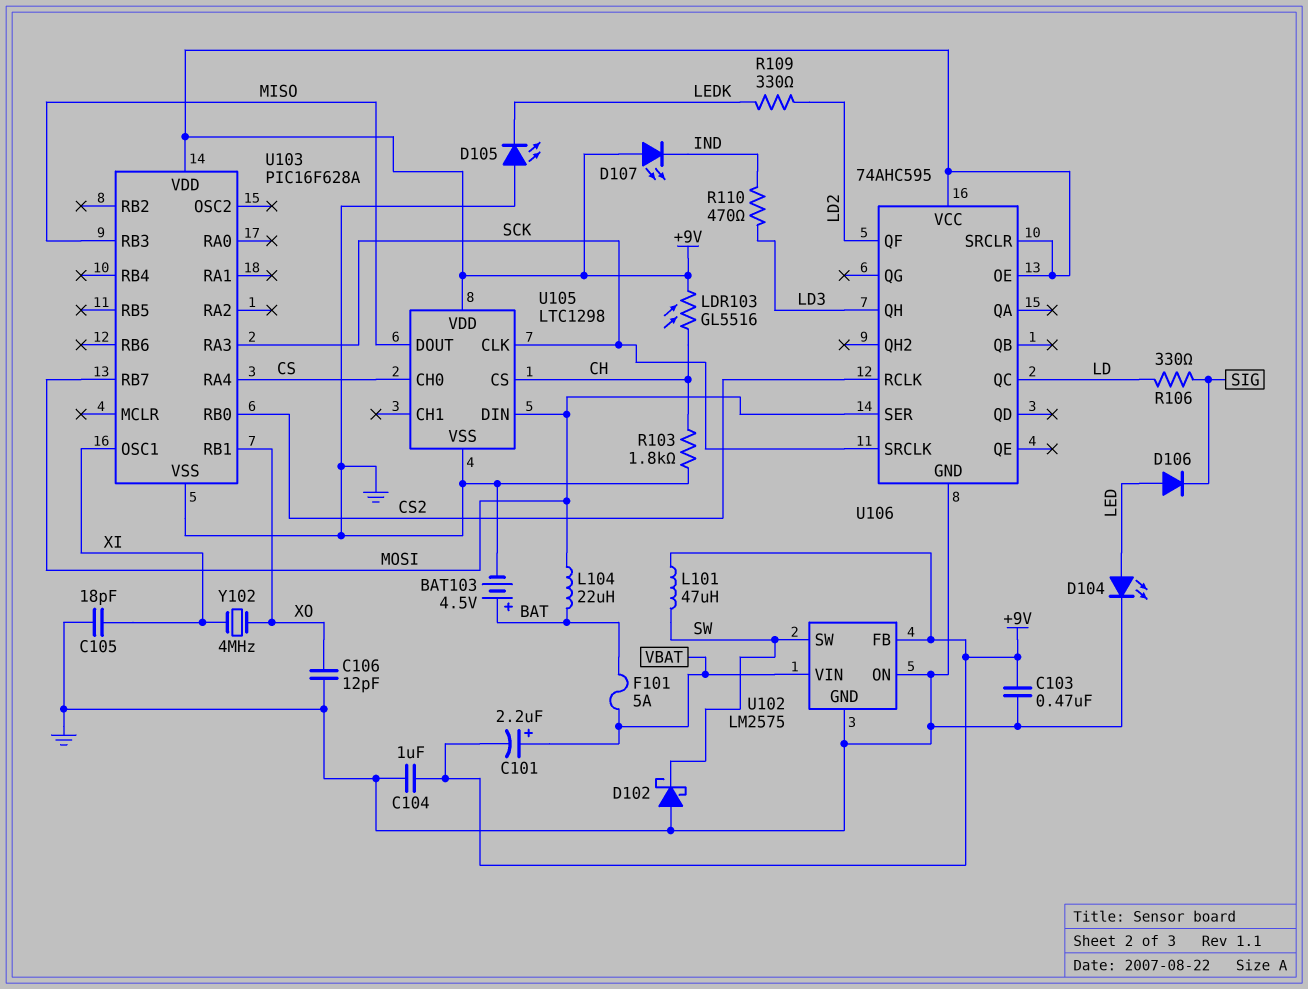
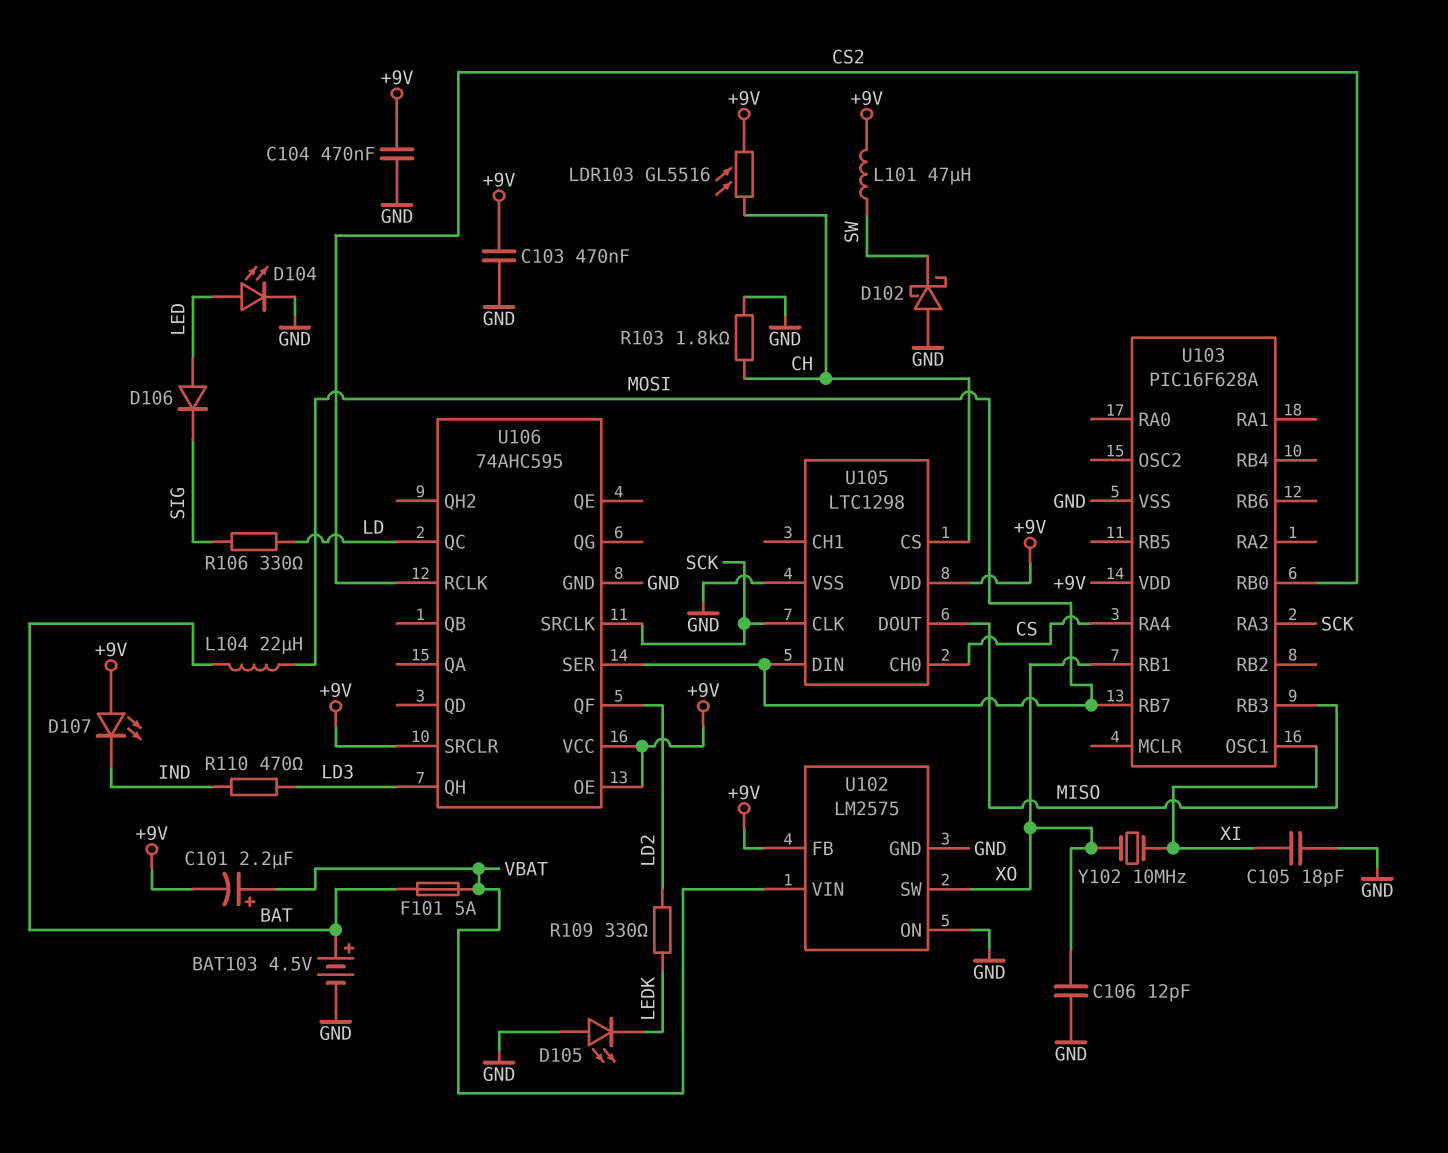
C104: 1uF (+9V, GND) -> 470nF (+9V, GND)
U102 pin SW: SW -> XO
Y102: 4MHz (XI, XO) -> 10MHz (XI, XO)

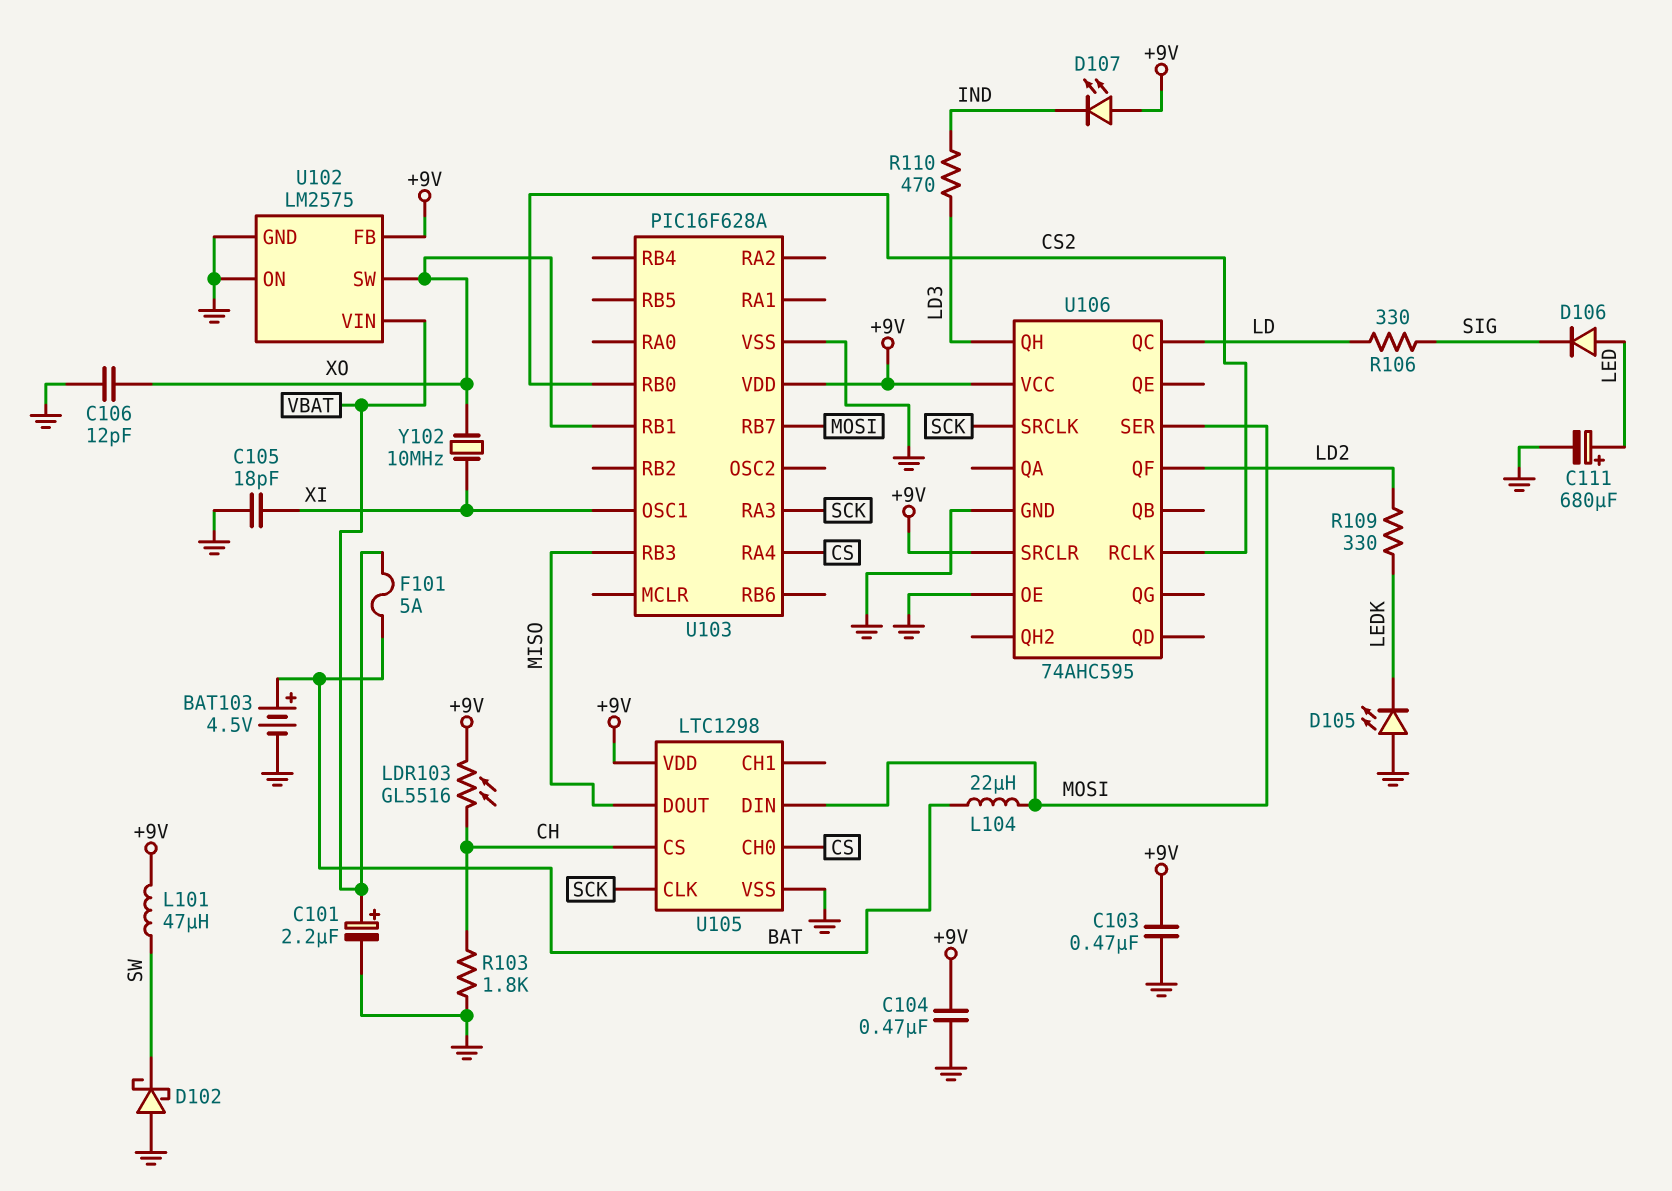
C101: 2.2uF (plus VBAT, minus +9V) -> 2.2uF (plus VBAT, minus GND)
C111: none -> 680uF (plus LED, minus GND)
D104: LED (A LED, K GND) -> none
U106 pin OE: +9V -> GND

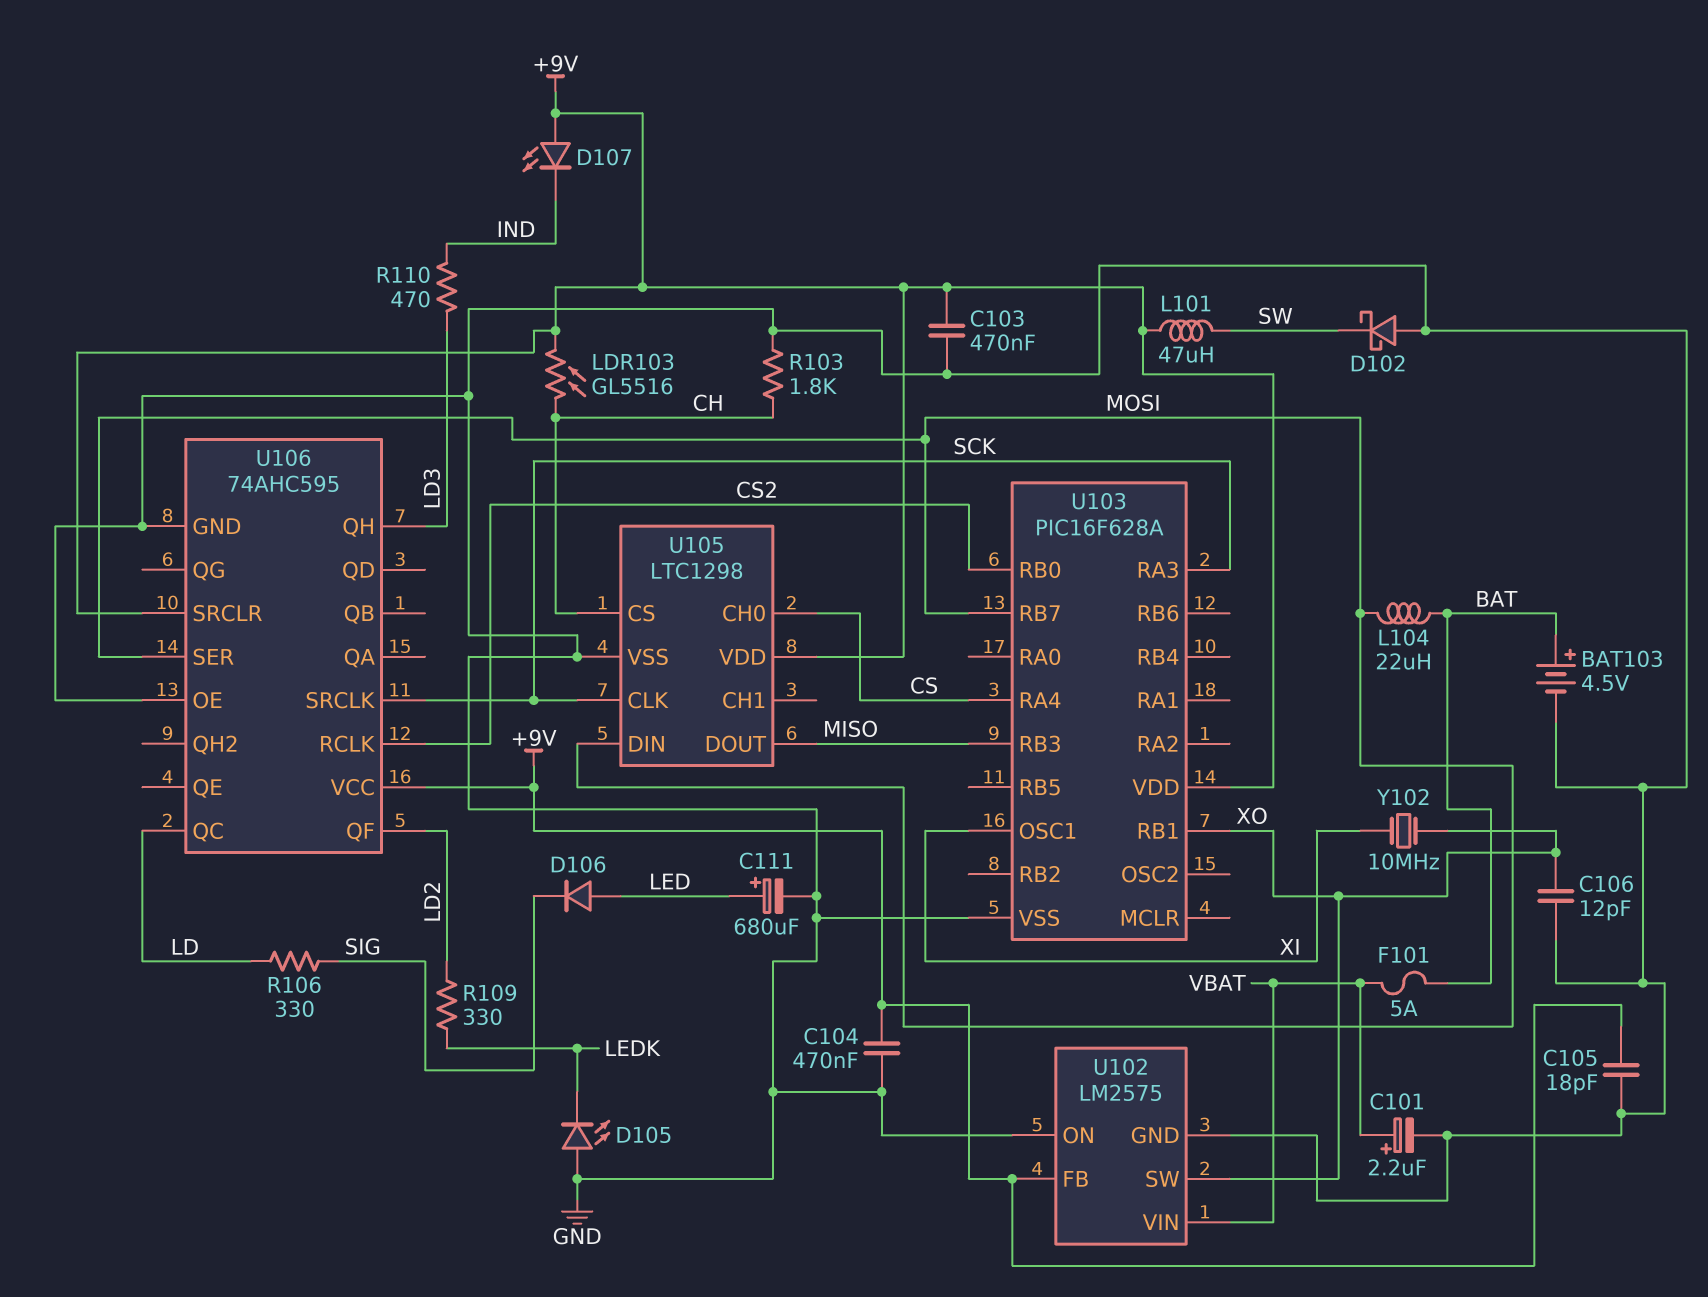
C105: 18pF (GND, XI) -> 18pF (+9V, GND)

